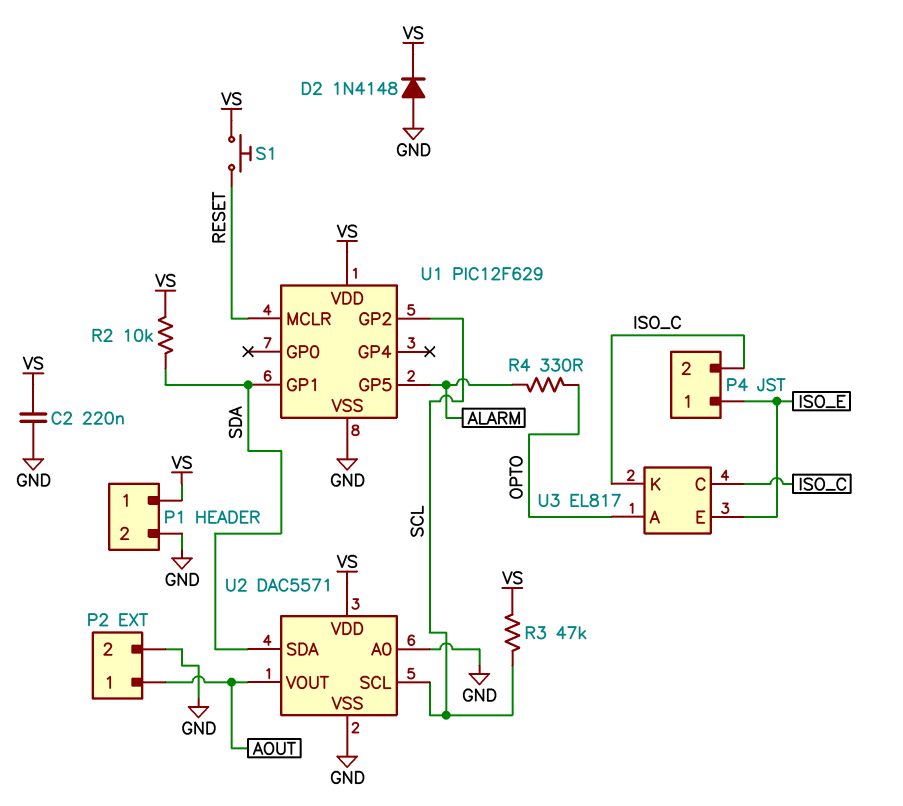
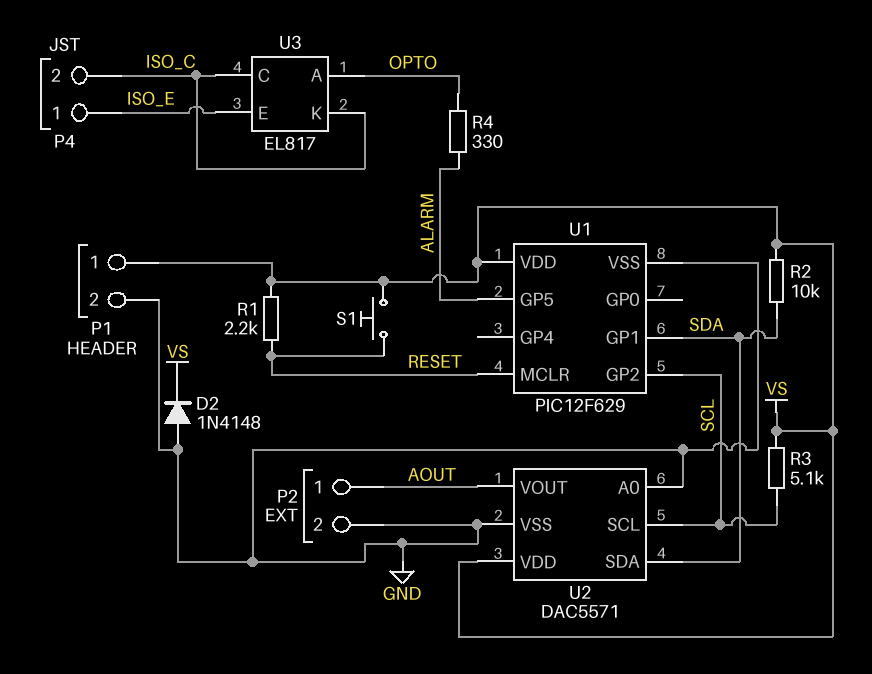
C2: 220nF (GND, VS) -> none
R1: none -> 2.2k (RESET, VS)
R3: 47k (SCL, VS) -> 5.1k (SCL, VS)

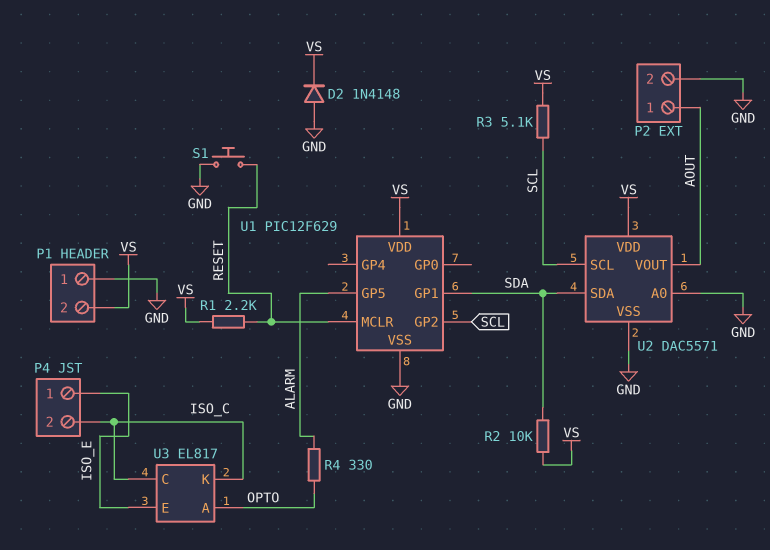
P1 pin 1: VS -> GND
P1 pin 2: GND -> VS
S1: button (RESET, VS) -> button (GND, RESET)

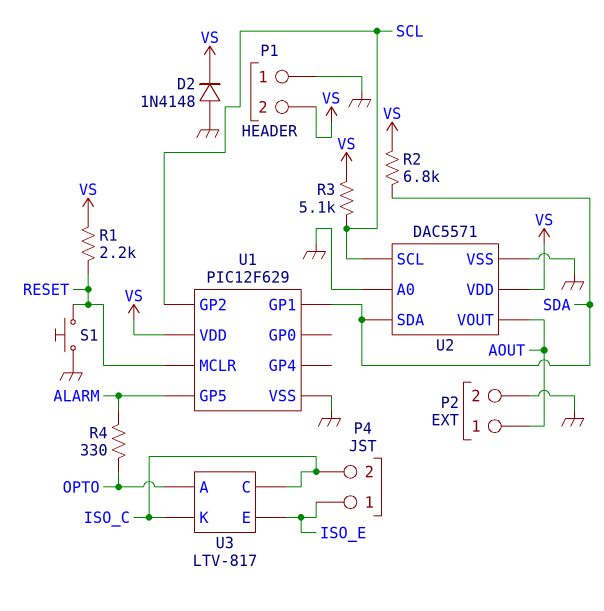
R2: 10k (SDA, VS) -> 6.8k (SDA, VS)
U3: EL817 -> LTV-817

